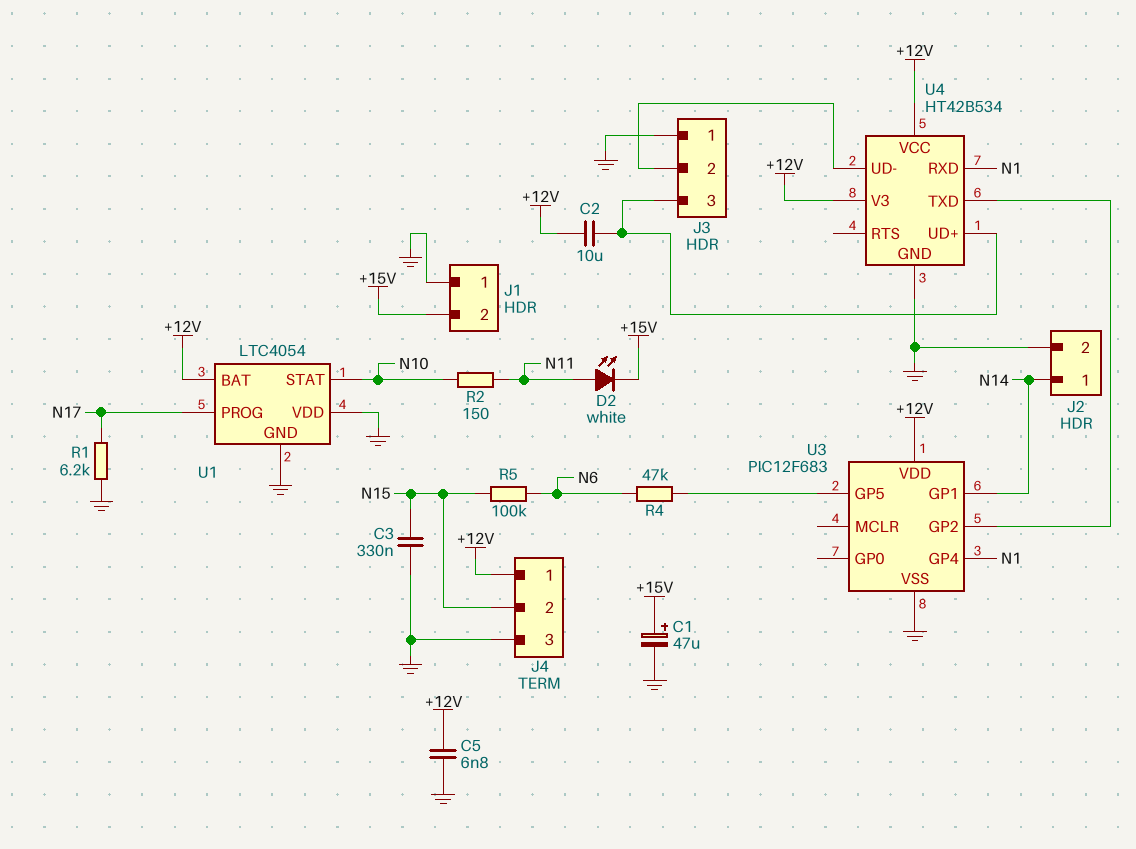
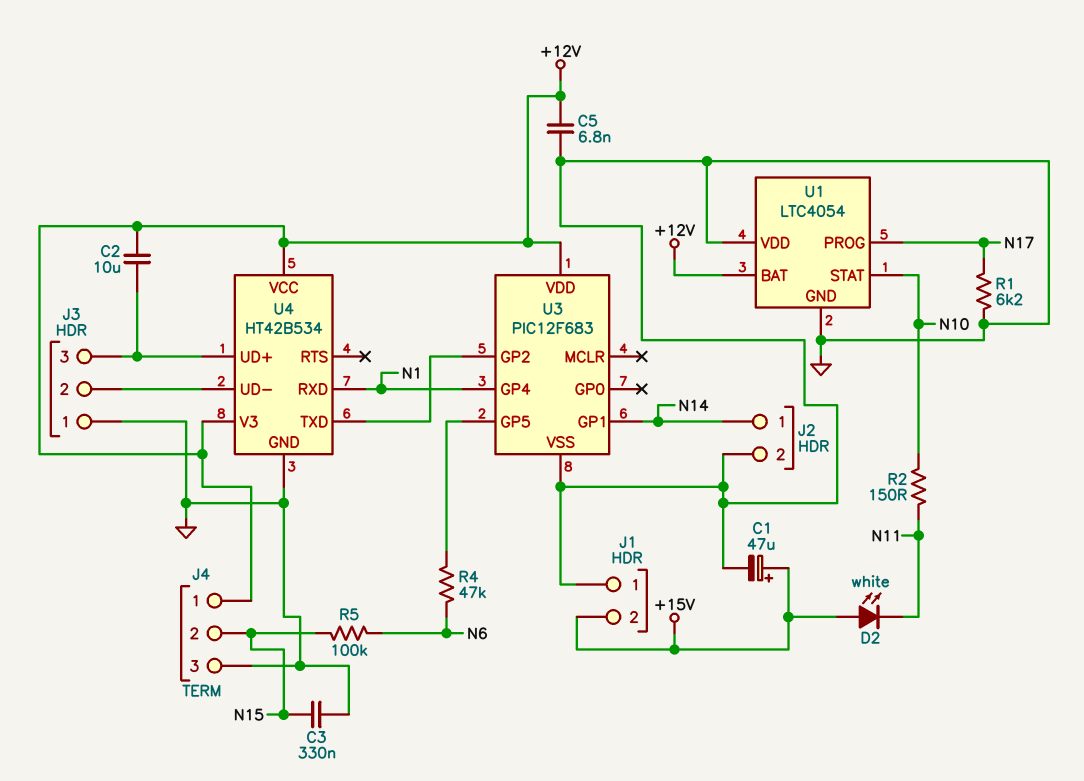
D2: LED white (A N11, K +15V) -> LED white (A +15V, K N11)

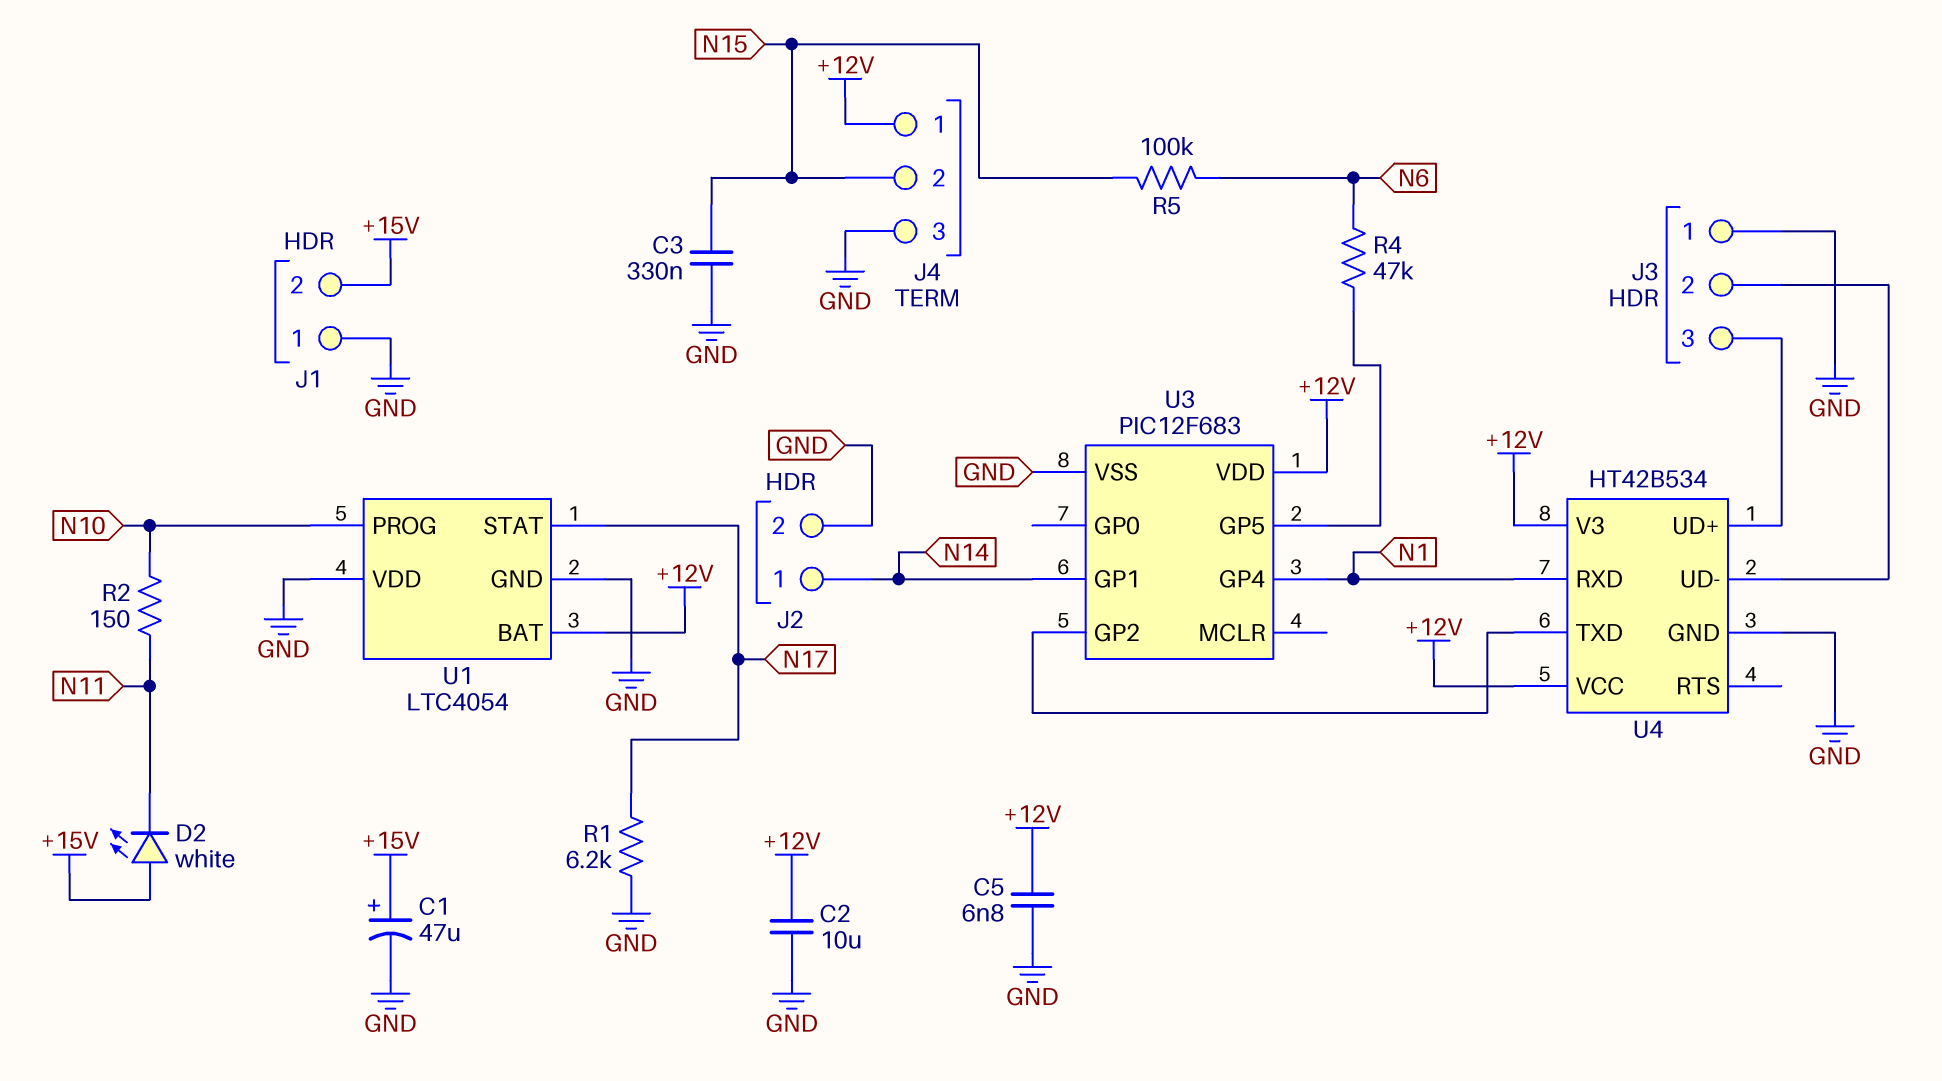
C2: 10uF (+12V, J3/3) -> 10uF (+12V, GND)
U1 pin PROG: N17 -> N10
U1 pin STAT: N10 -> N17

